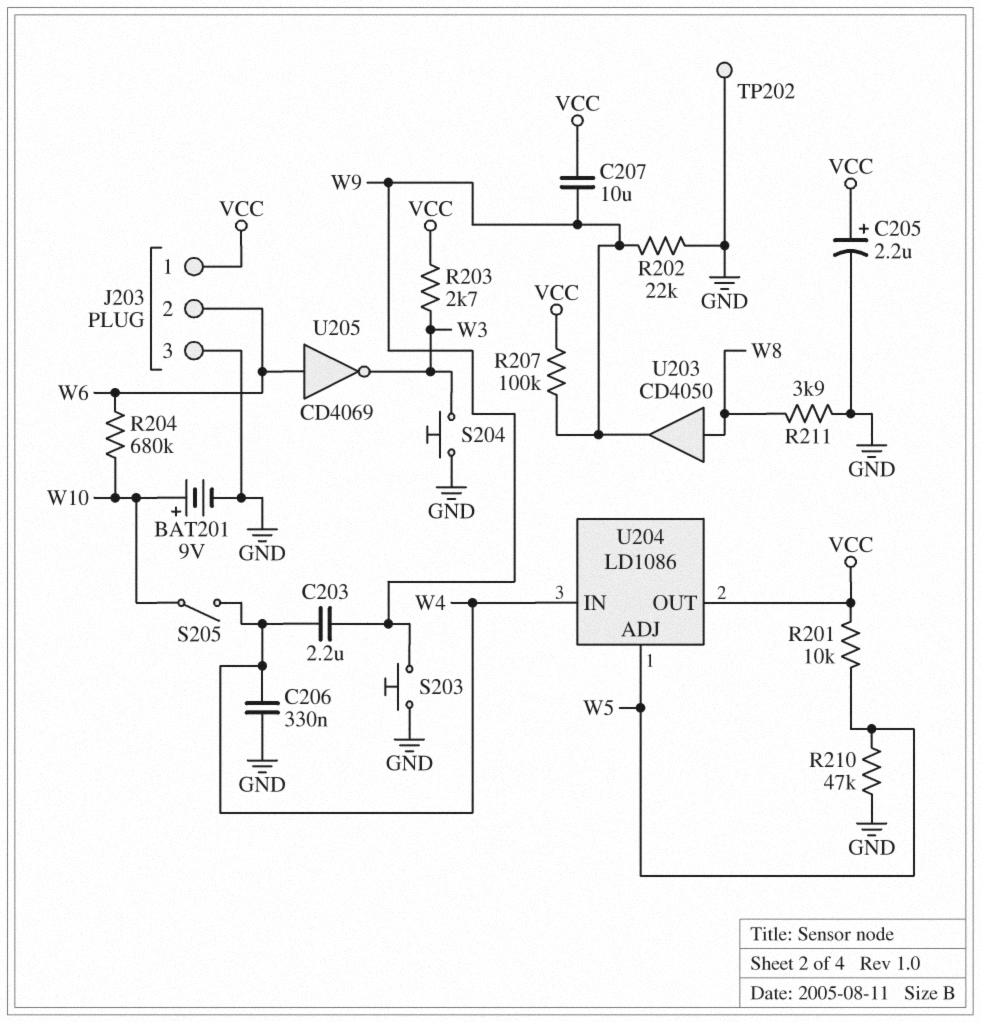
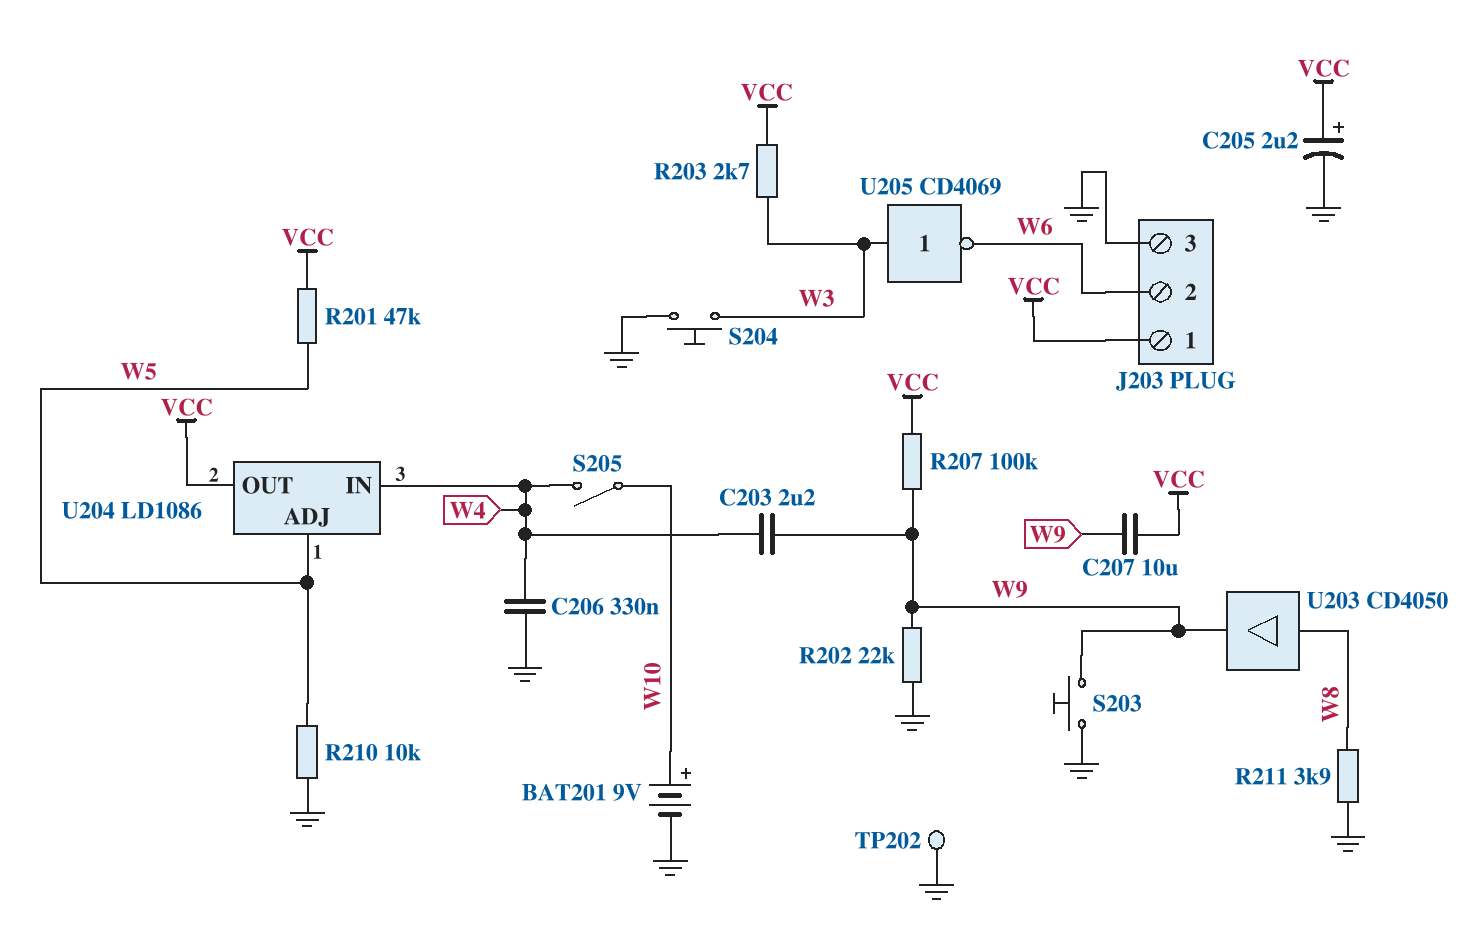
R201: 10k (VCC, W5) -> 47k (VCC, W5)
R204: 680k (W6, W10) -> none
R210: 47k (GND, W5) -> 10k (GND, W5)
U205: NOT CD4069 (in W6, out W3) -> NOT CD4069 (in W3, out W6)

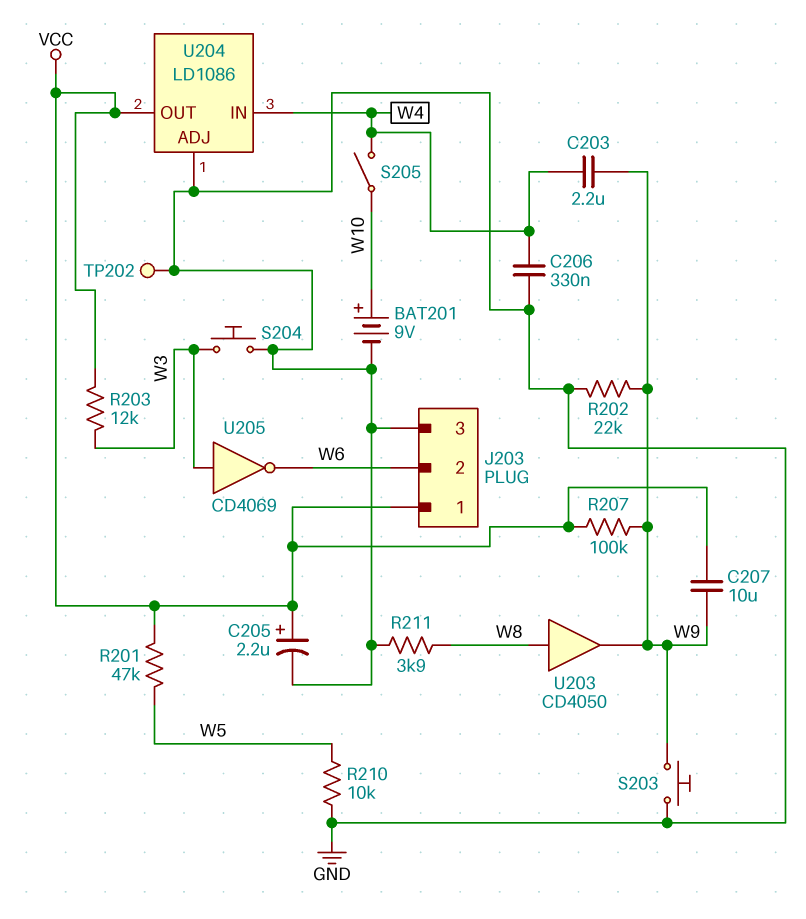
R203: 2.7k (VCC, W3) -> 12k (VCC, W3)
U204 pin ADJ: W5 -> GND

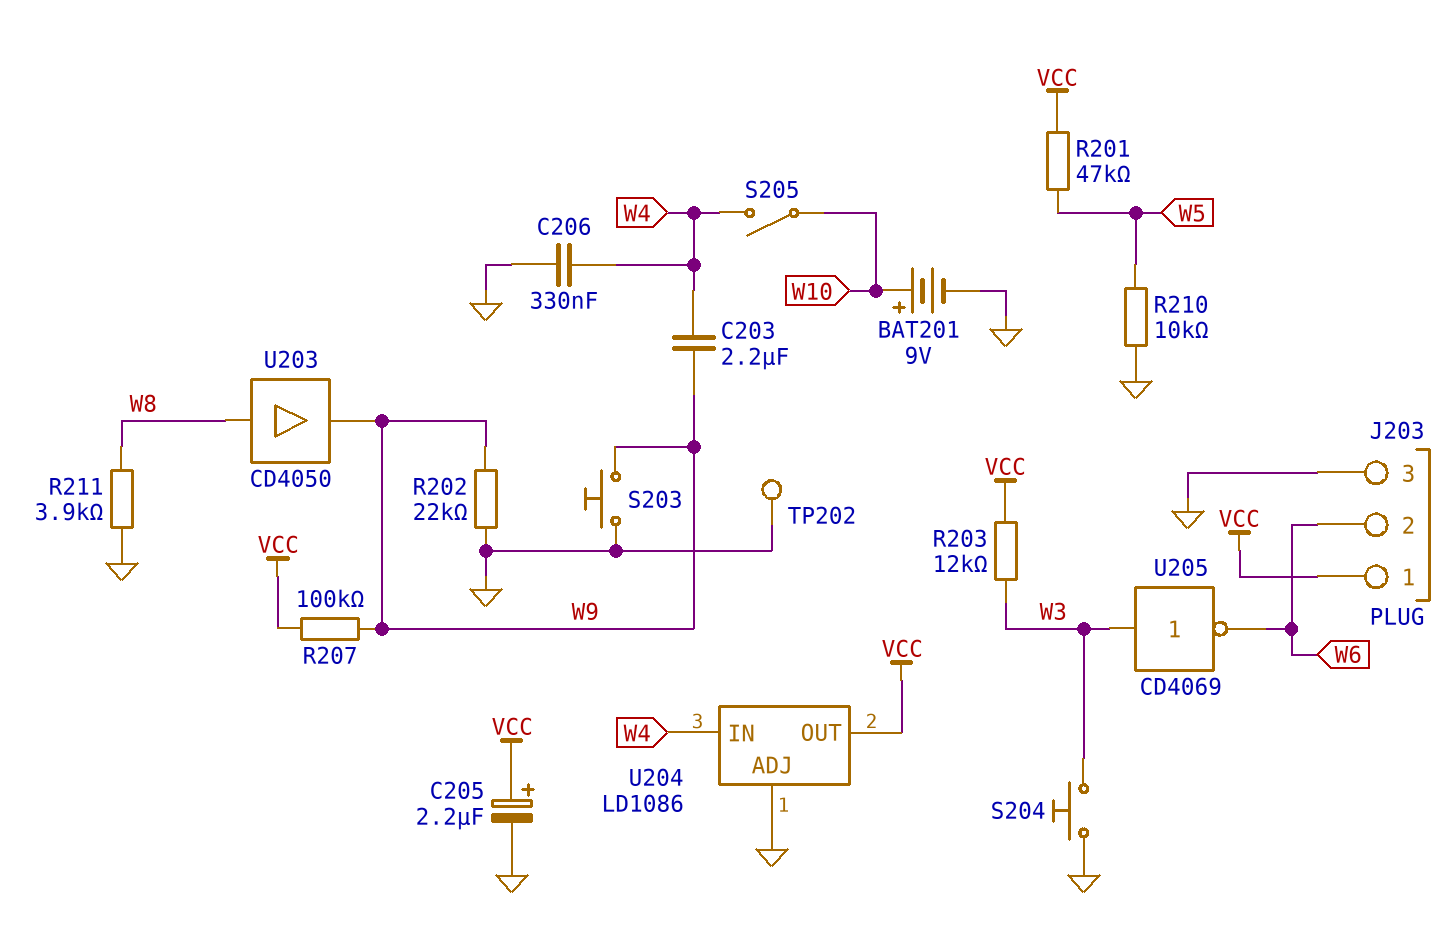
C207: 10uF (VCC, W9) -> none

